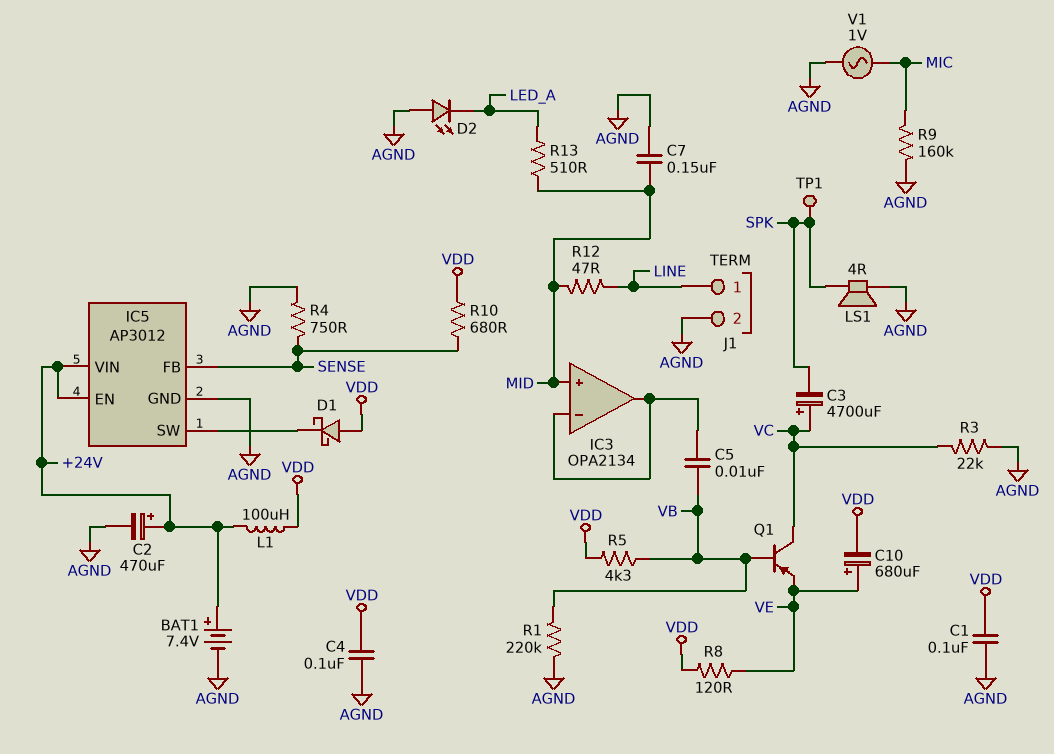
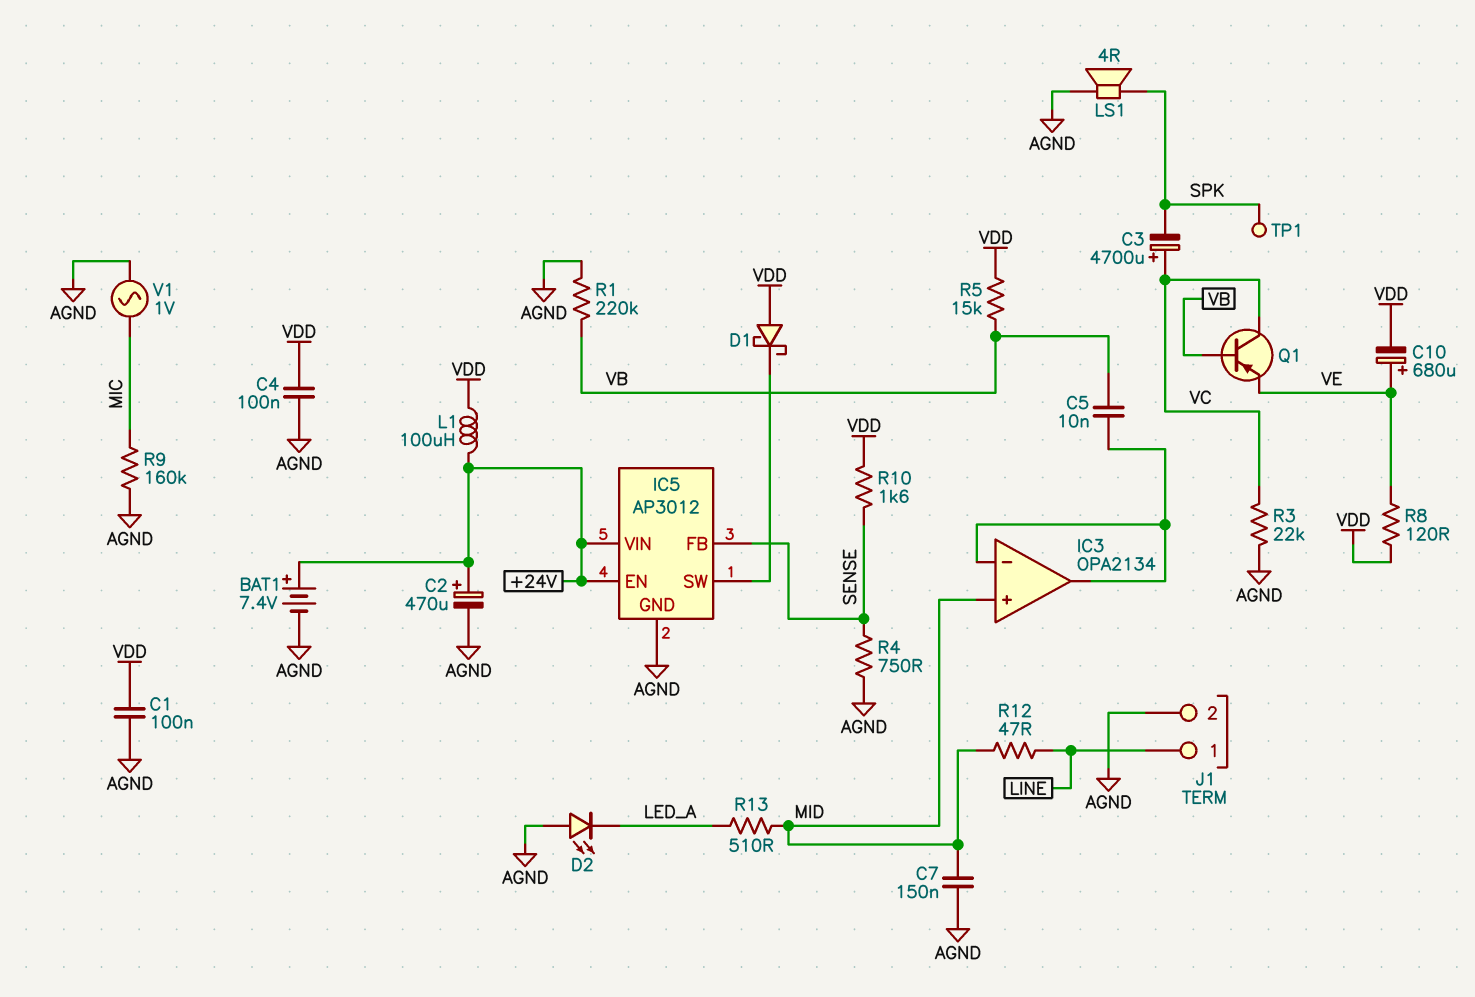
R5: 4.3k (VB, VDD) -> 15k (VB, VDD)
R10: 680 (SENSE, VDD) -> 1.6k (SENSE, VDD)

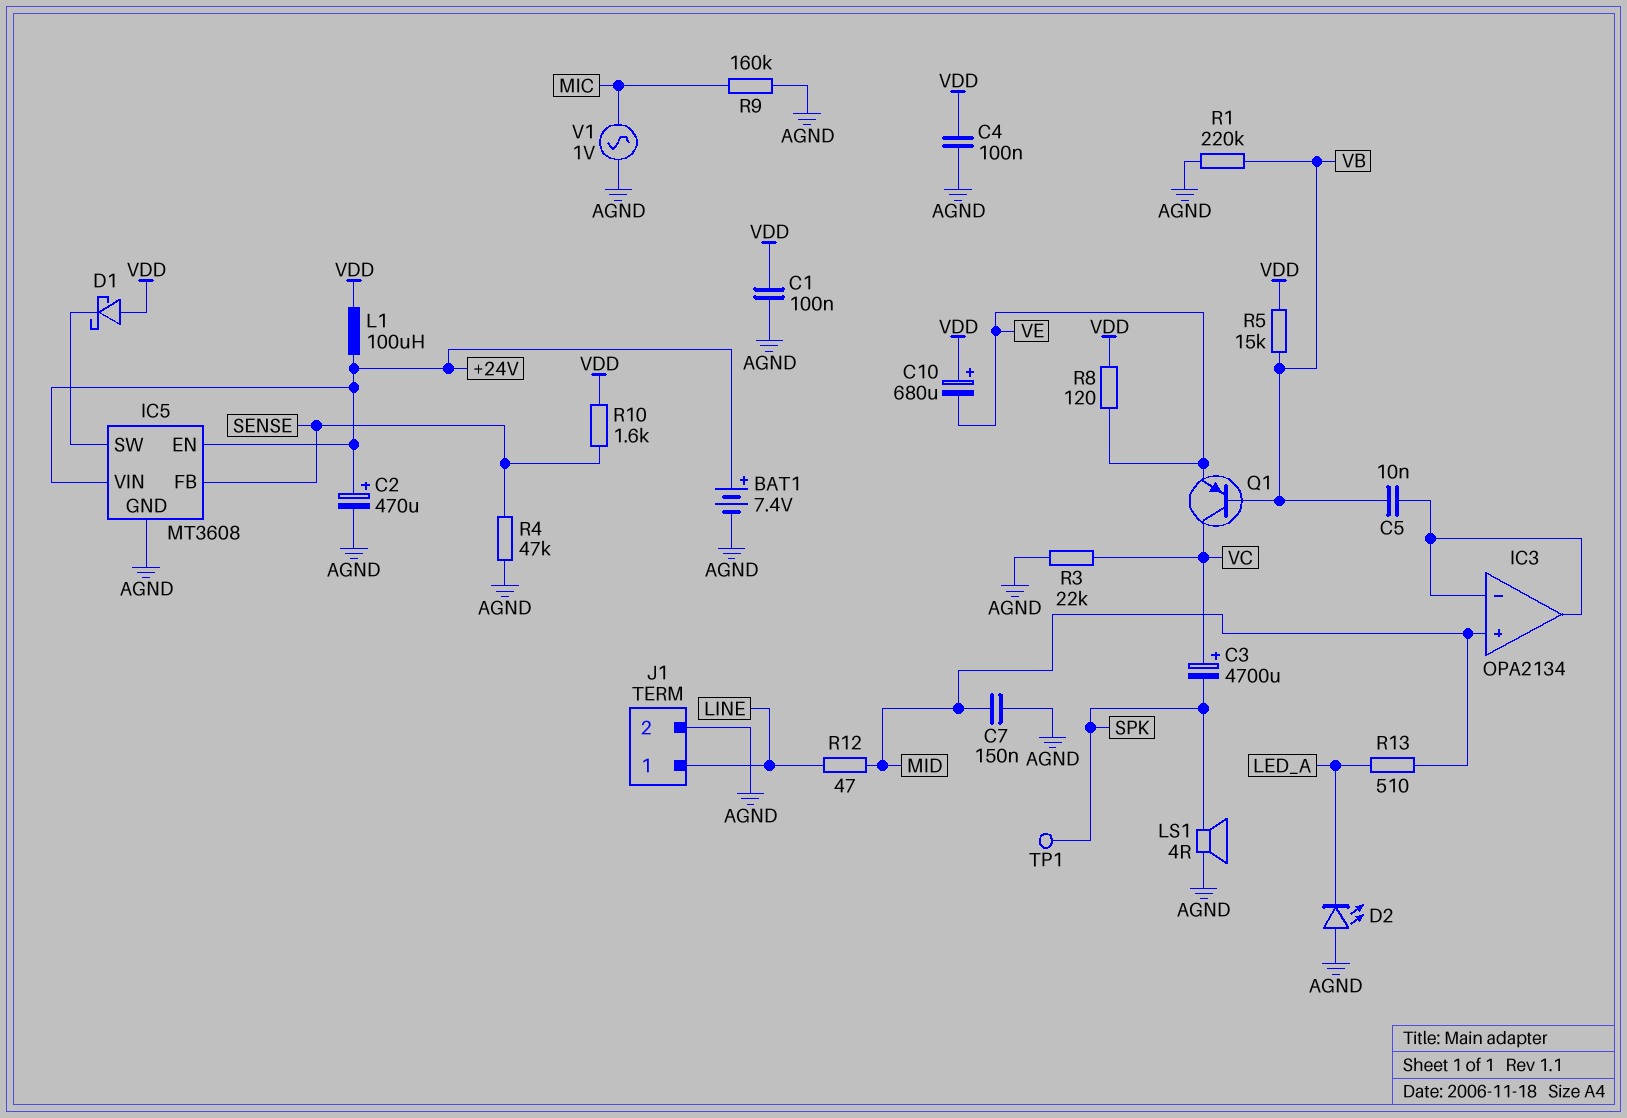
C10: 680uF (plus VE, minus VDD) -> 680uF (plus VDD, minus VE)
IC5: AP3012 -> MT3608
R4: 750 (AGND, SENSE) -> 47k (AGND, SENSE)

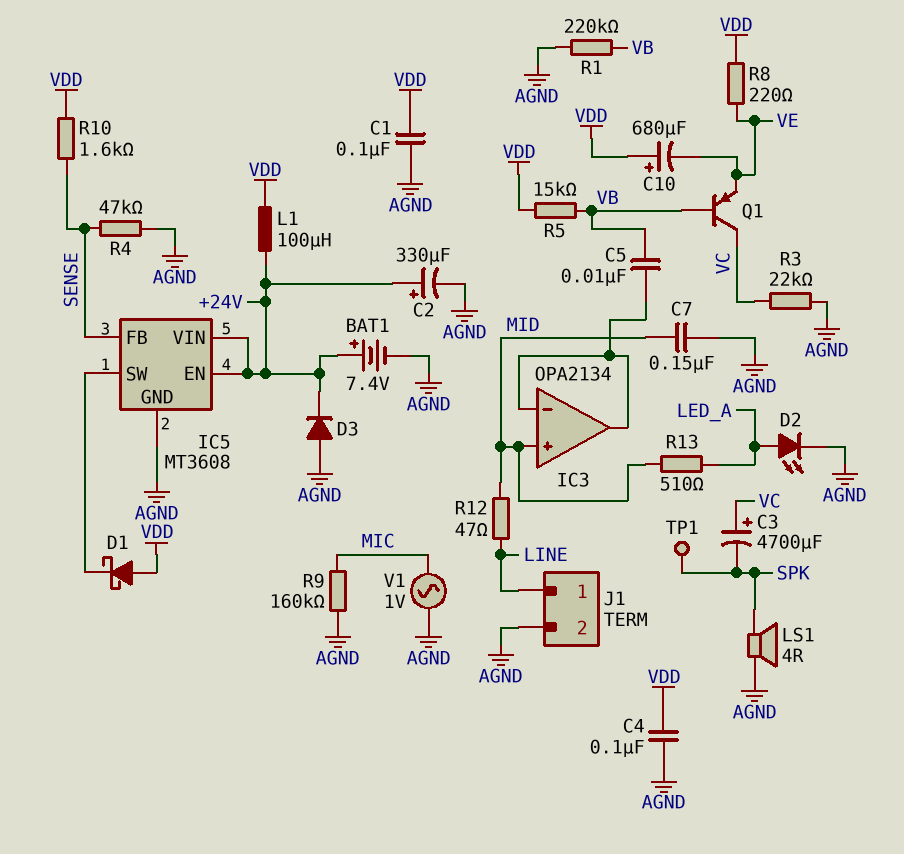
C2: 470uF (plus +24V, minus AGND) -> 330uF (plus +24V, minus AGND)
D2: LED (A AGND, K LED_A) -> LED (A LED_A, K AGND)
D3: none -> diode (A AGND, K +24V)
R8: 120 (VDD, VE) -> 220 (VDD, VE)

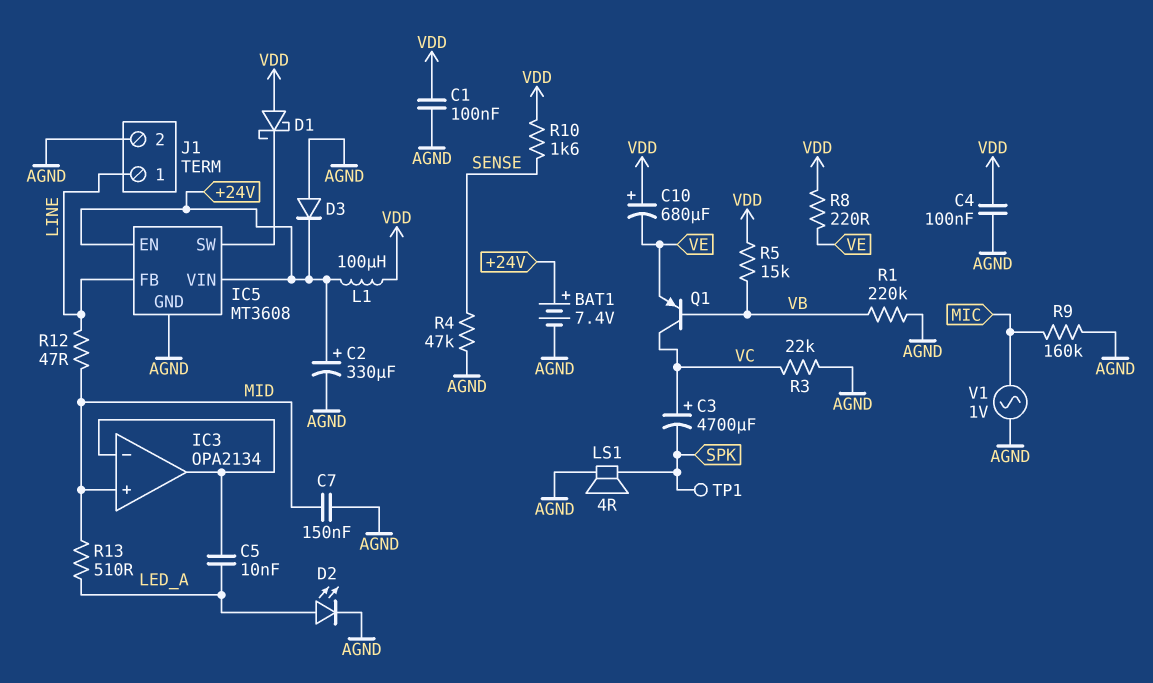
C5: 10nF (IC3/in-, VB) -> 10nF (IC3/in-, LED_A)
IC5 pin FB: SENSE -> LINE

